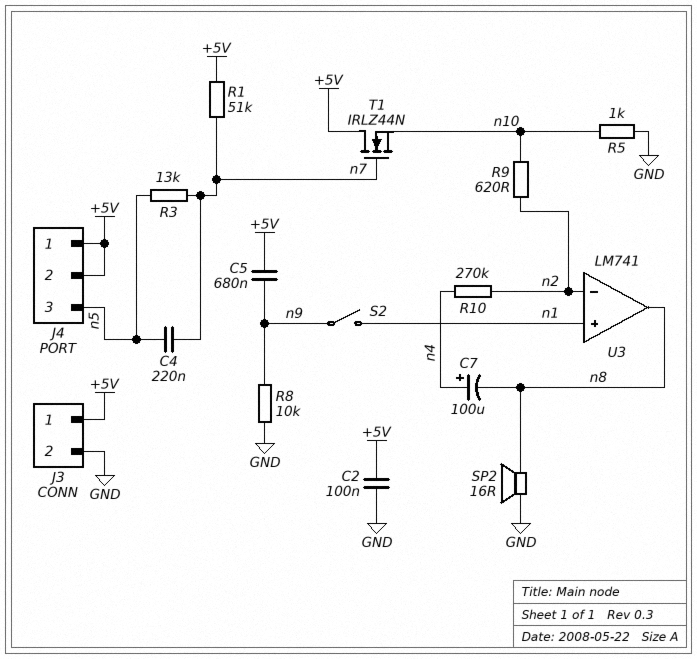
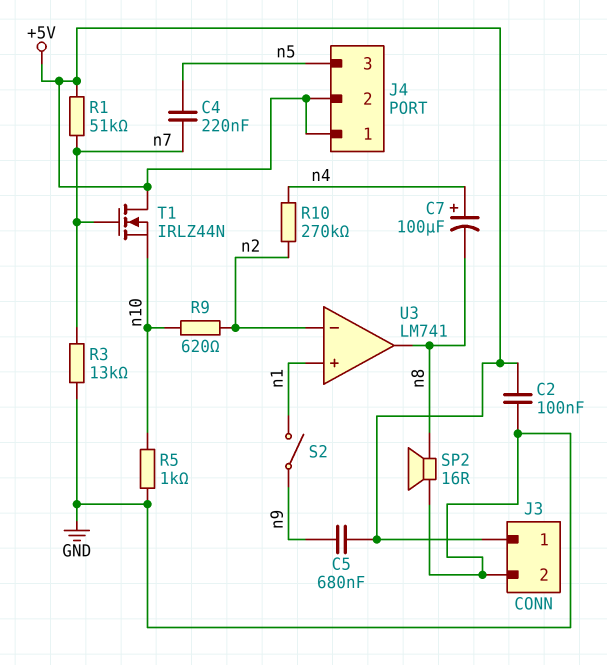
R3: 13k (n5, n7) -> 13k (GND, n7)
R8: 10k (GND, n9) -> none

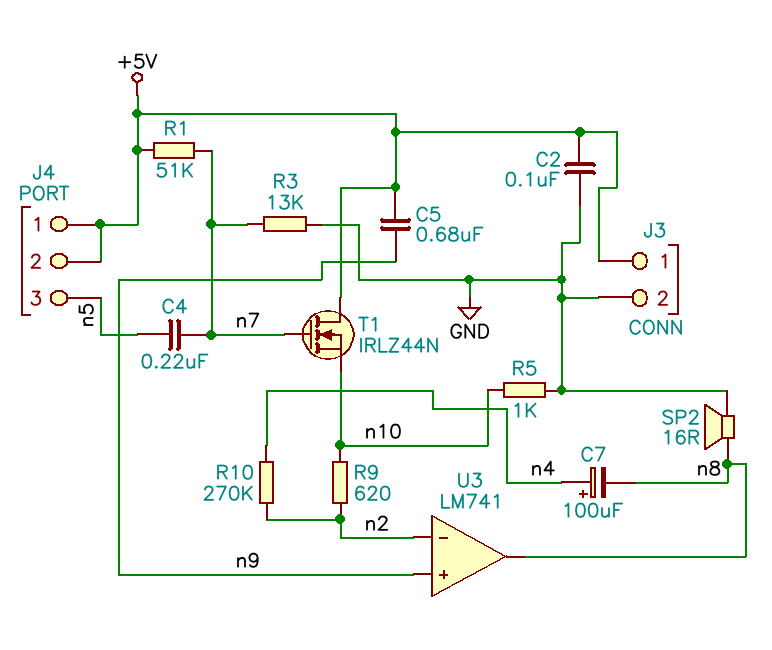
S2: switch (n1, n9) -> none
U3 pin in+: n1 -> n9

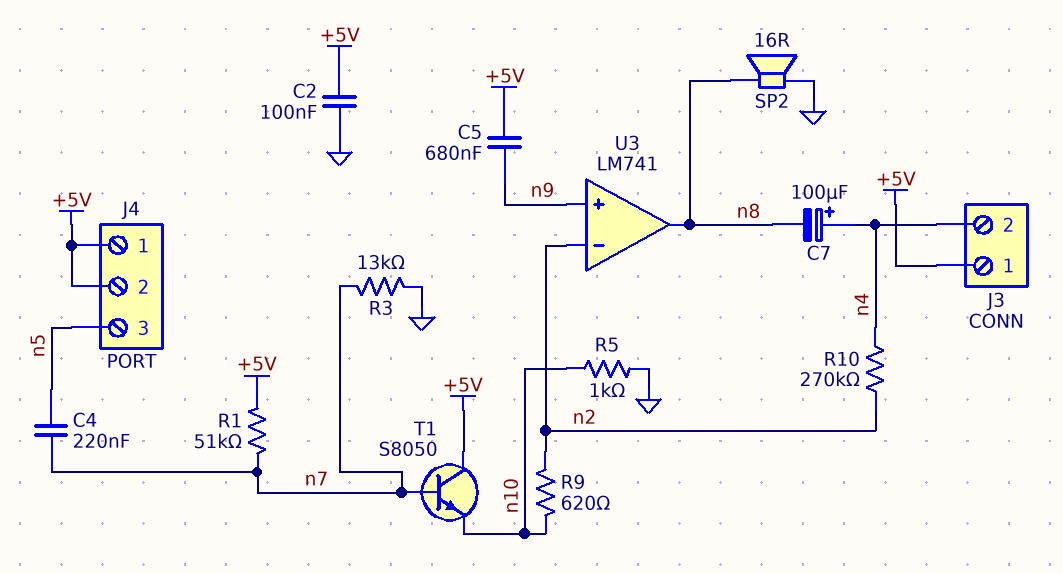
J3 pin 2: GND -> n4
T1: NMOS IRLZ44N (G n7, D +5V, S n10) -> NPN S8050 (B n7, C +5V, E n10)

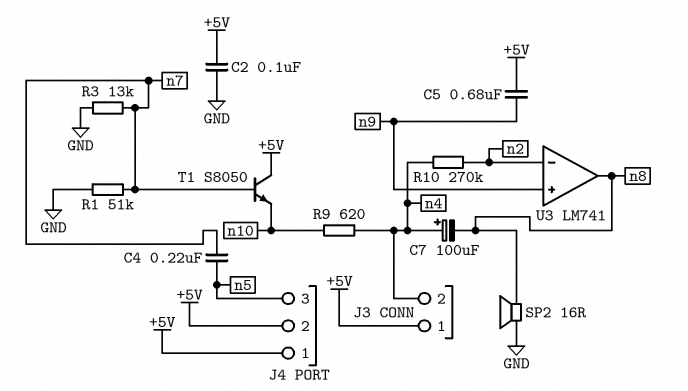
R1: 51k (+5V, n7) -> 51k (GND, n7)
R5: 1k (GND, n10) -> none
R9: 620 (n2, n10) -> 620 (n4, n10)

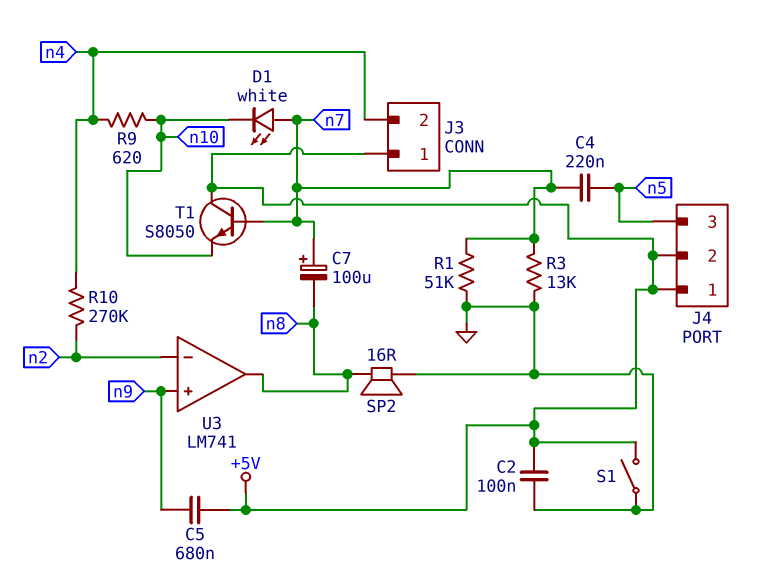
C7: 100uF (plus n4, minus n8) -> 100uF (plus n7, minus n8)
D1: none -> LED white (A n7, K n10)
S1: none -> switch (+5V, GND)

